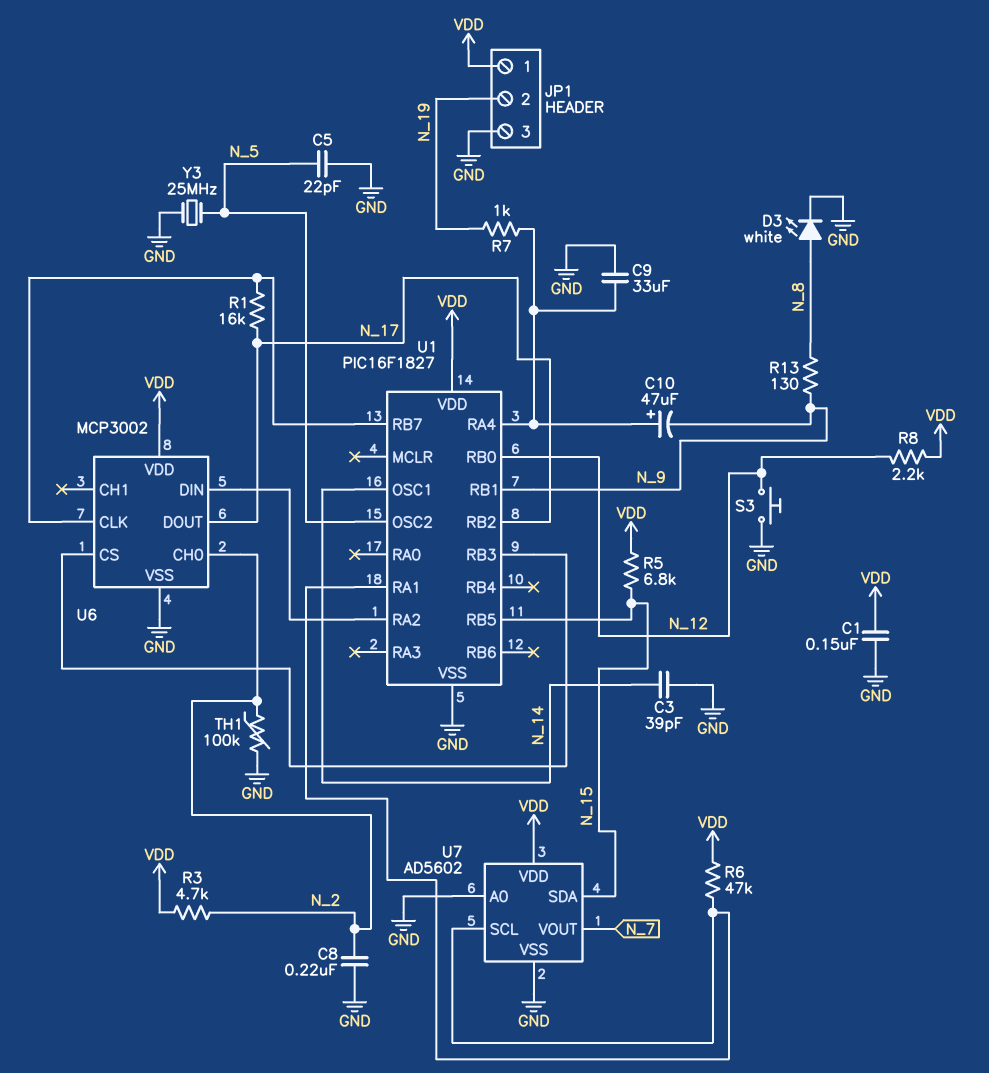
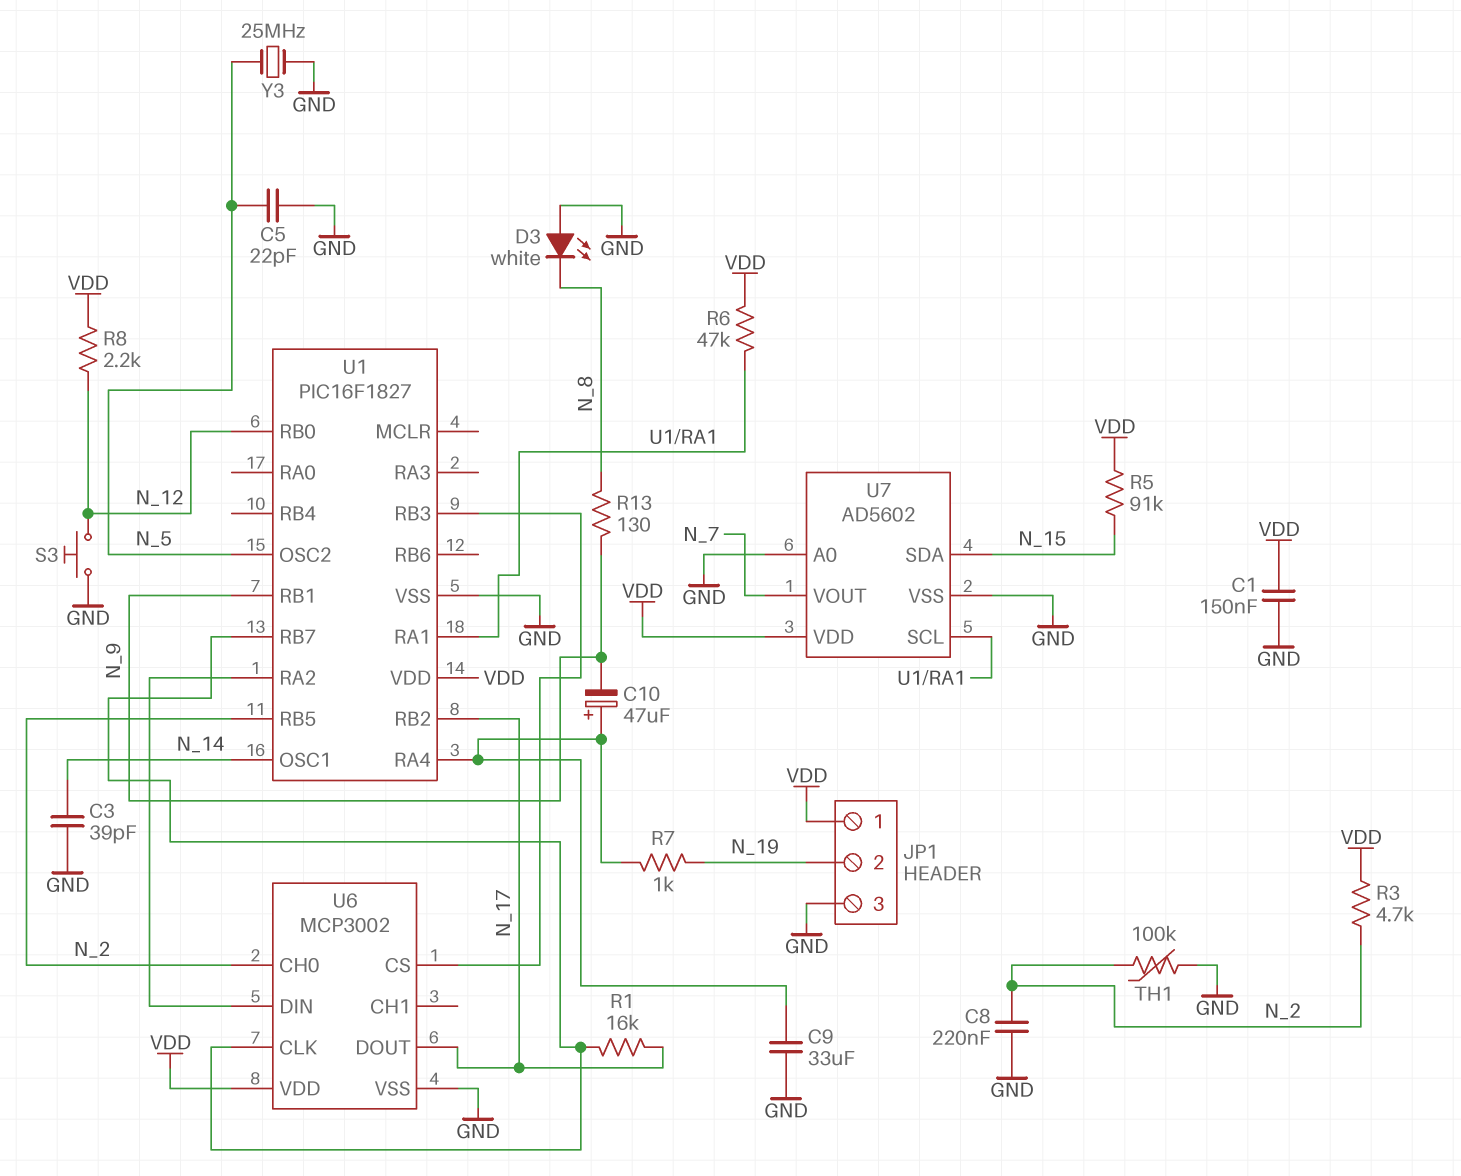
D3: LED white (A N_8, K GND) -> LED white (A GND, K N_8)
R5: 6.8k (N_15, VDD) -> 91k (N_15, VDD)
U1 pin RB5: N_15 -> N_2

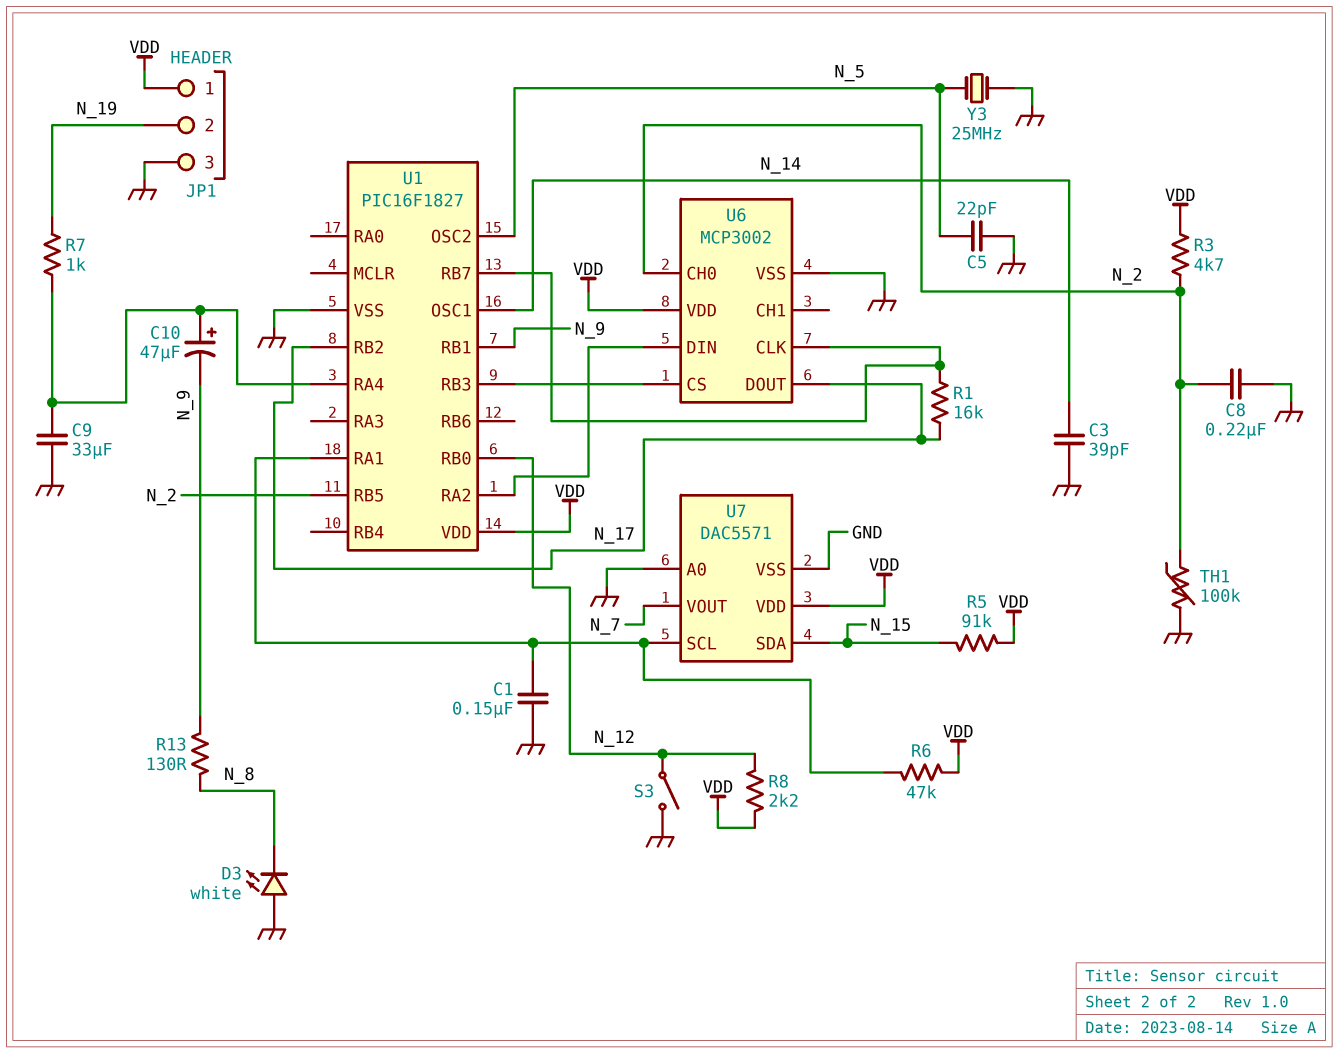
C1: 150nF (GND, VDD) -> 150nF (GND, U1/RA1)
S3: button (GND, N_12) -> switch (GND, N_12)
U7: AD5602 -> DAC5571

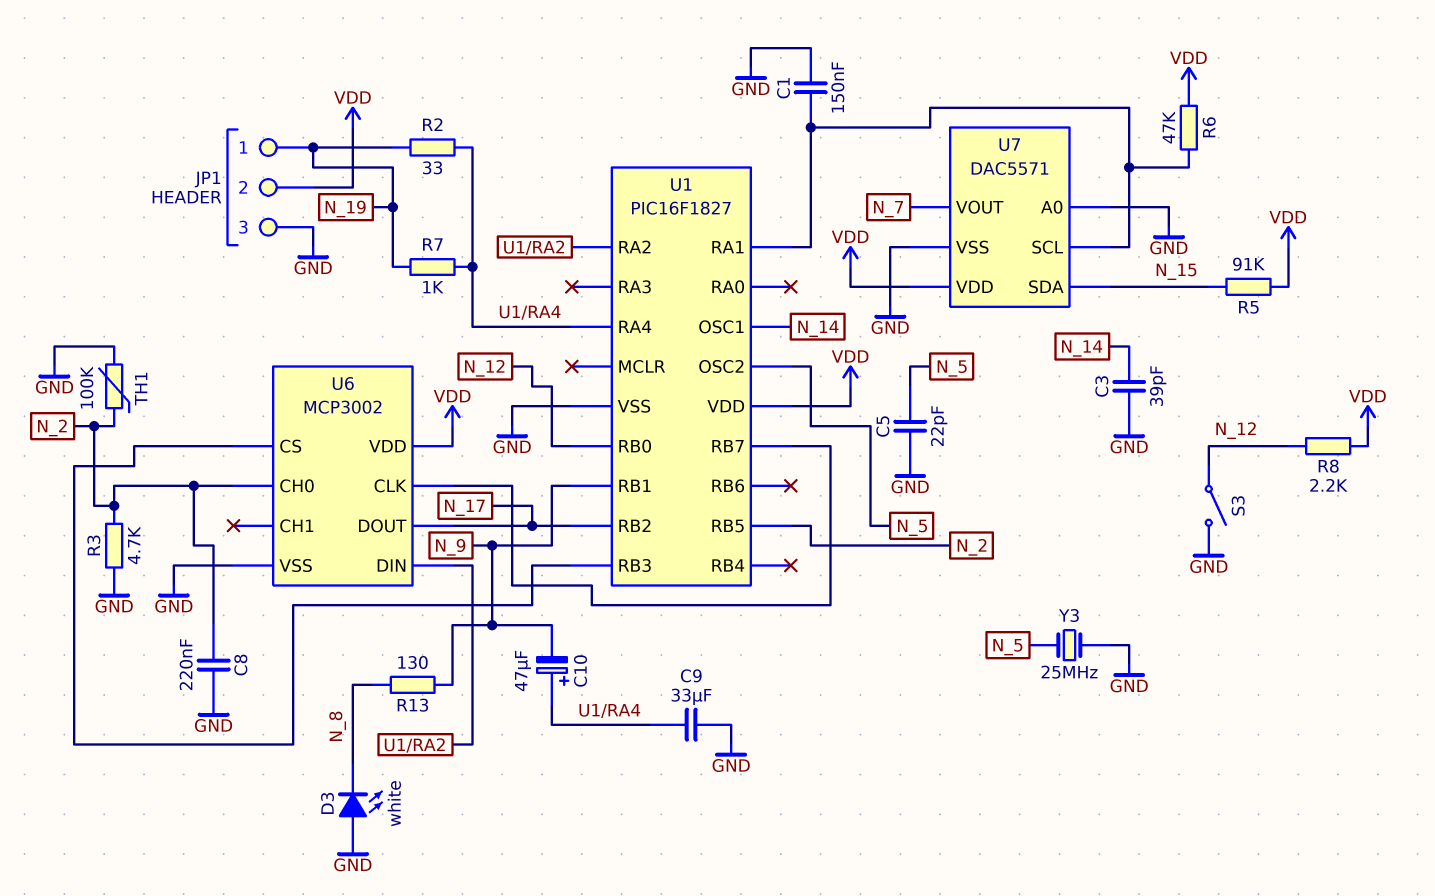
JP1 pin 1: VDD -> N_19
JP1 pin 2: N_19 -> VDD
R1: 16k (N_17, U1/RB7) -> none
R2: none -> 33 (N_19, U1/RA4)
R3: 4.7k (N_2, VDD) -> 4.7k (GND, N_2)

